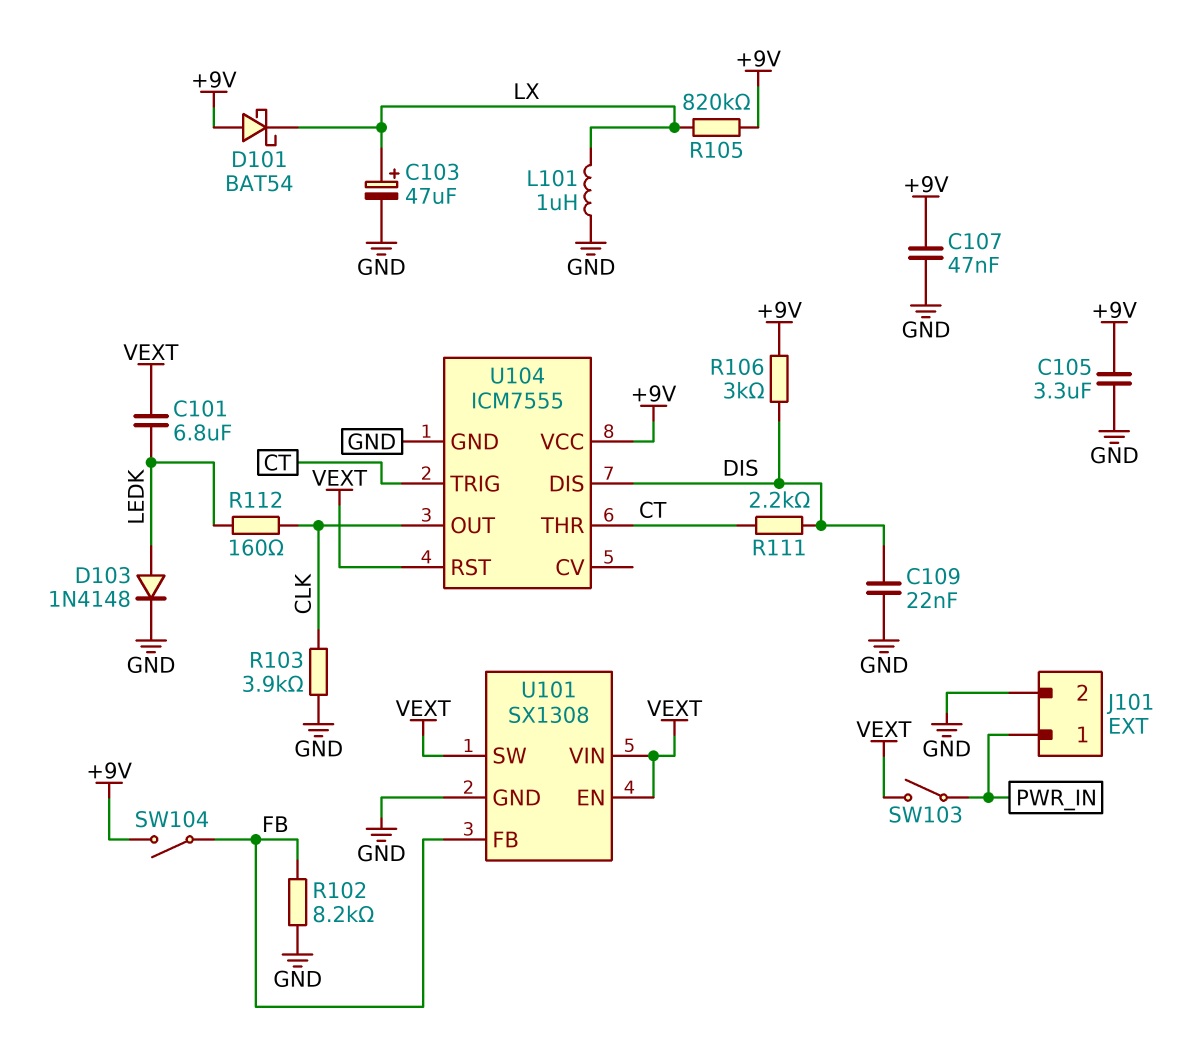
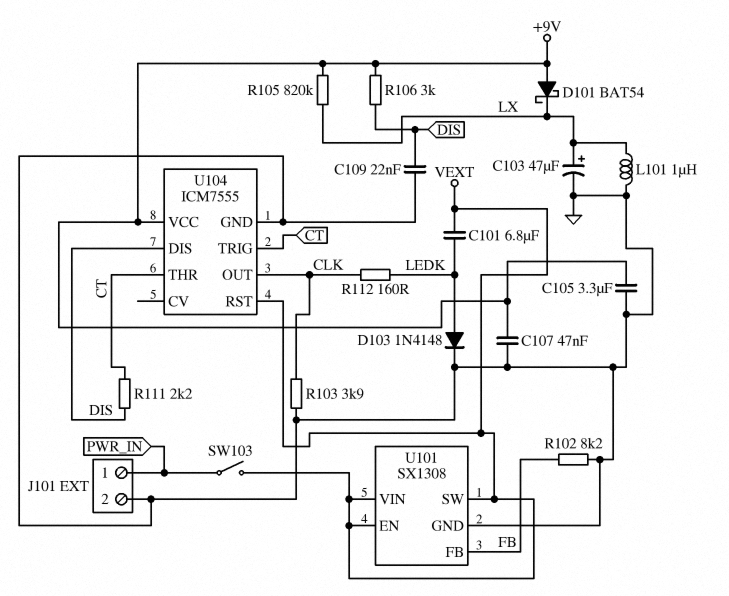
SW104: switch (+9V, FB) -> none

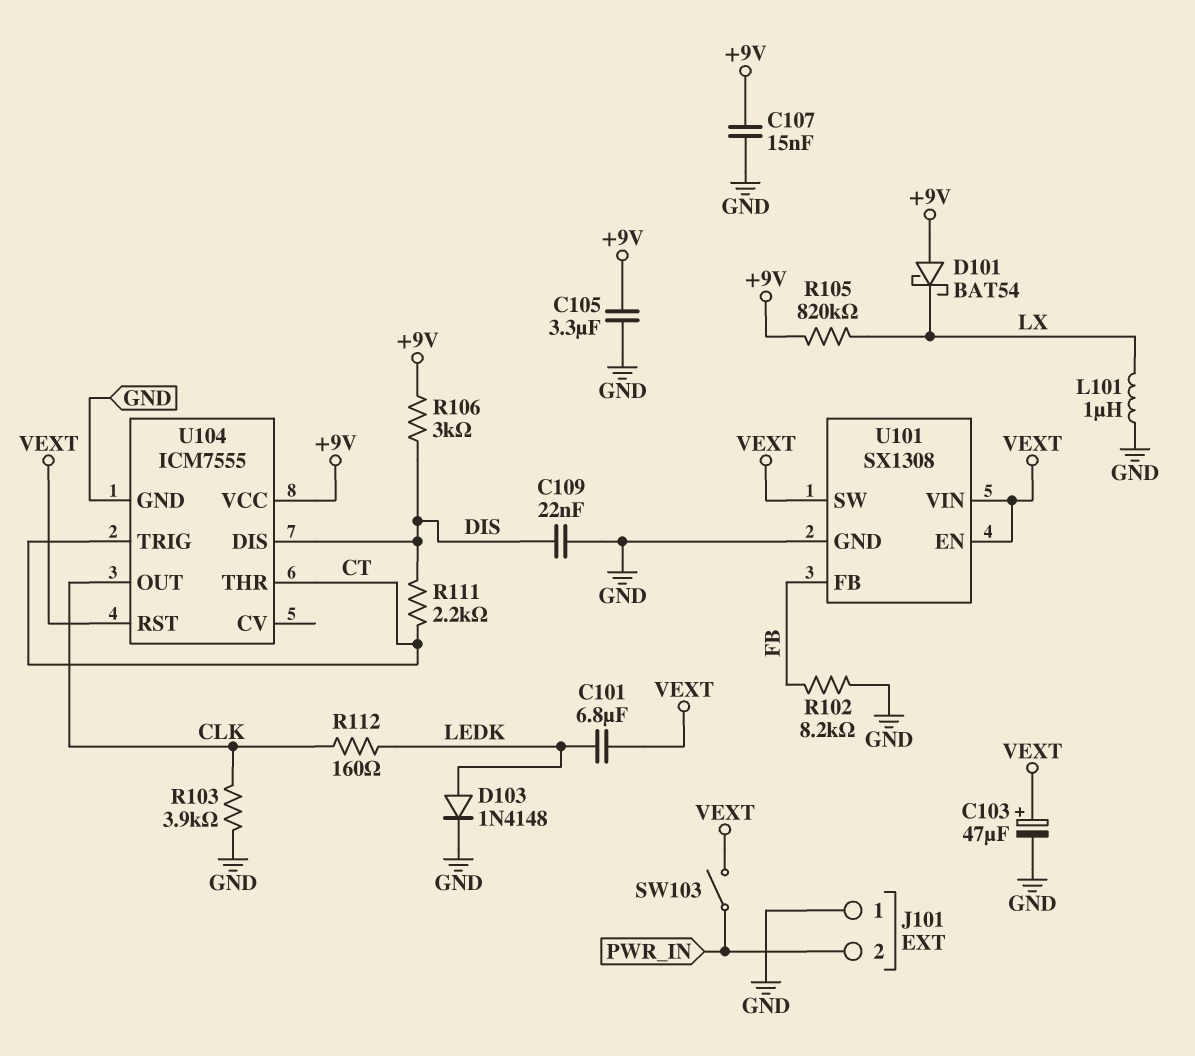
C103: 47uF (plus LX, minus GND) -> 47uF (plus VEXT, minus GND)
C107: 47nF (+9V, GND) -> 15nF (+9V, GND)
J101 pin 1: PWR_IN -> GND
J101 pin 2: GND -> PWR_IN

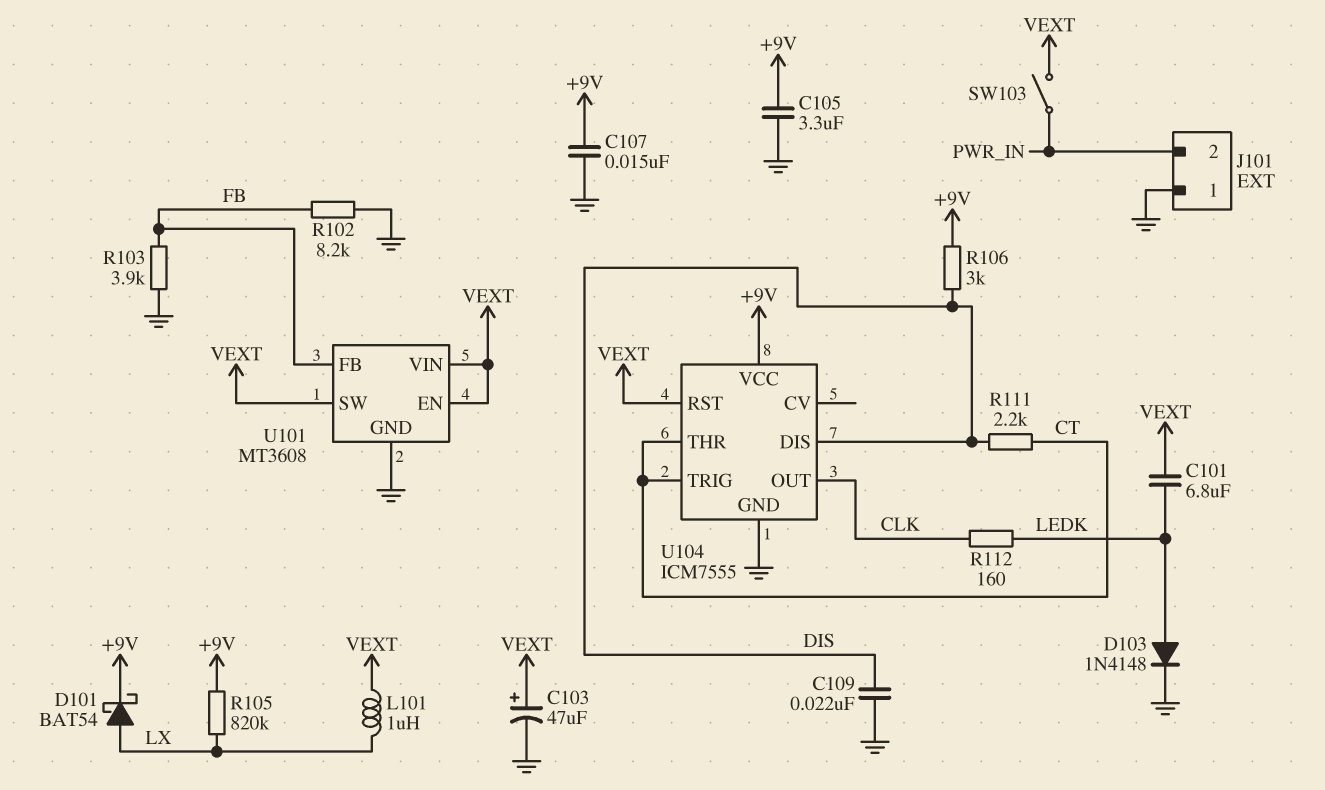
D101: schottky BAT54 (A +9V, K LX) -> schottky BAT54 (A LX, K +9V)
L101: 1uH (GND, LX) -> 1uH (LX, VEXT)
R103: 3.9k (CLK, GND) -> 3.9k (FB, GND)
U101: SX1308 -> MT3608

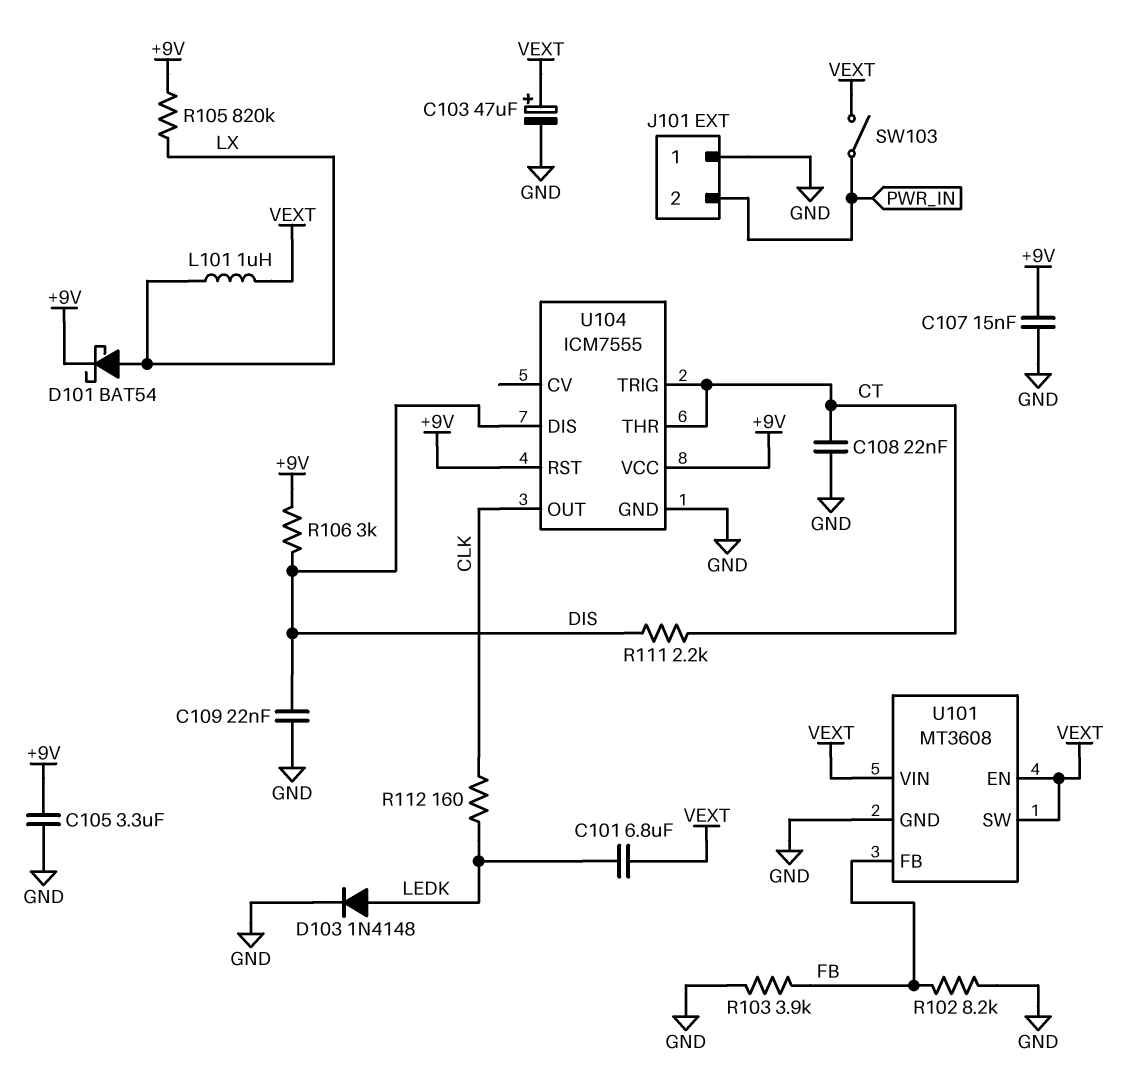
C108: none -> 22nF (CT, GND)
U104 pin RST: VEXT -> +9V

